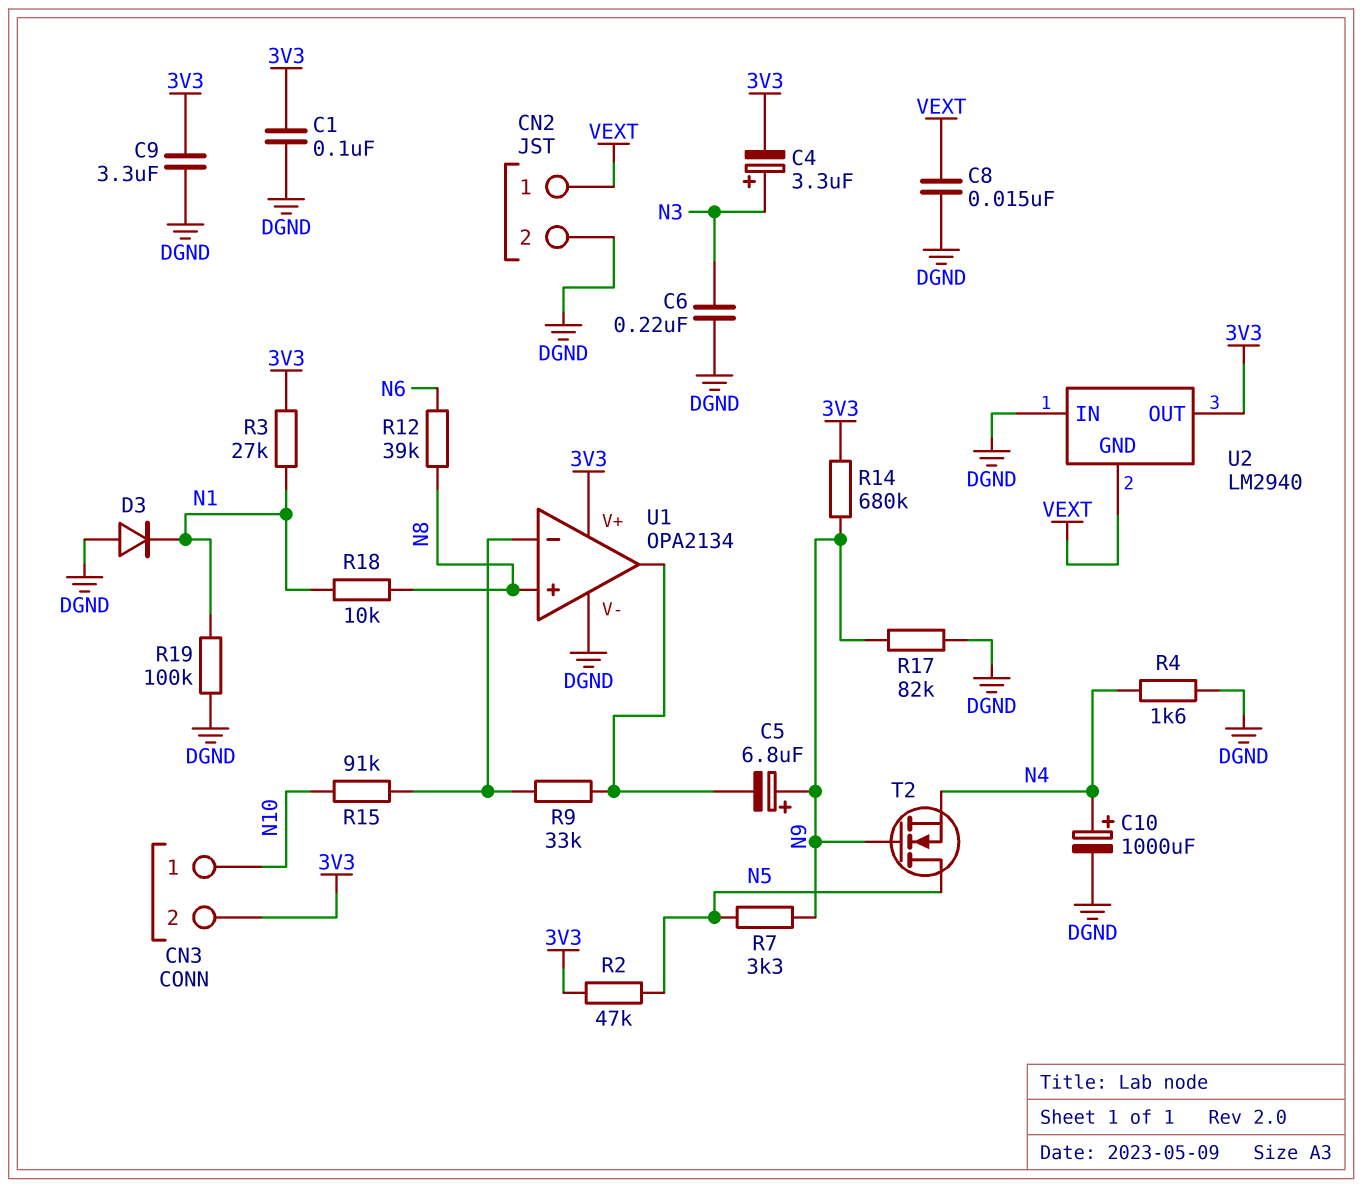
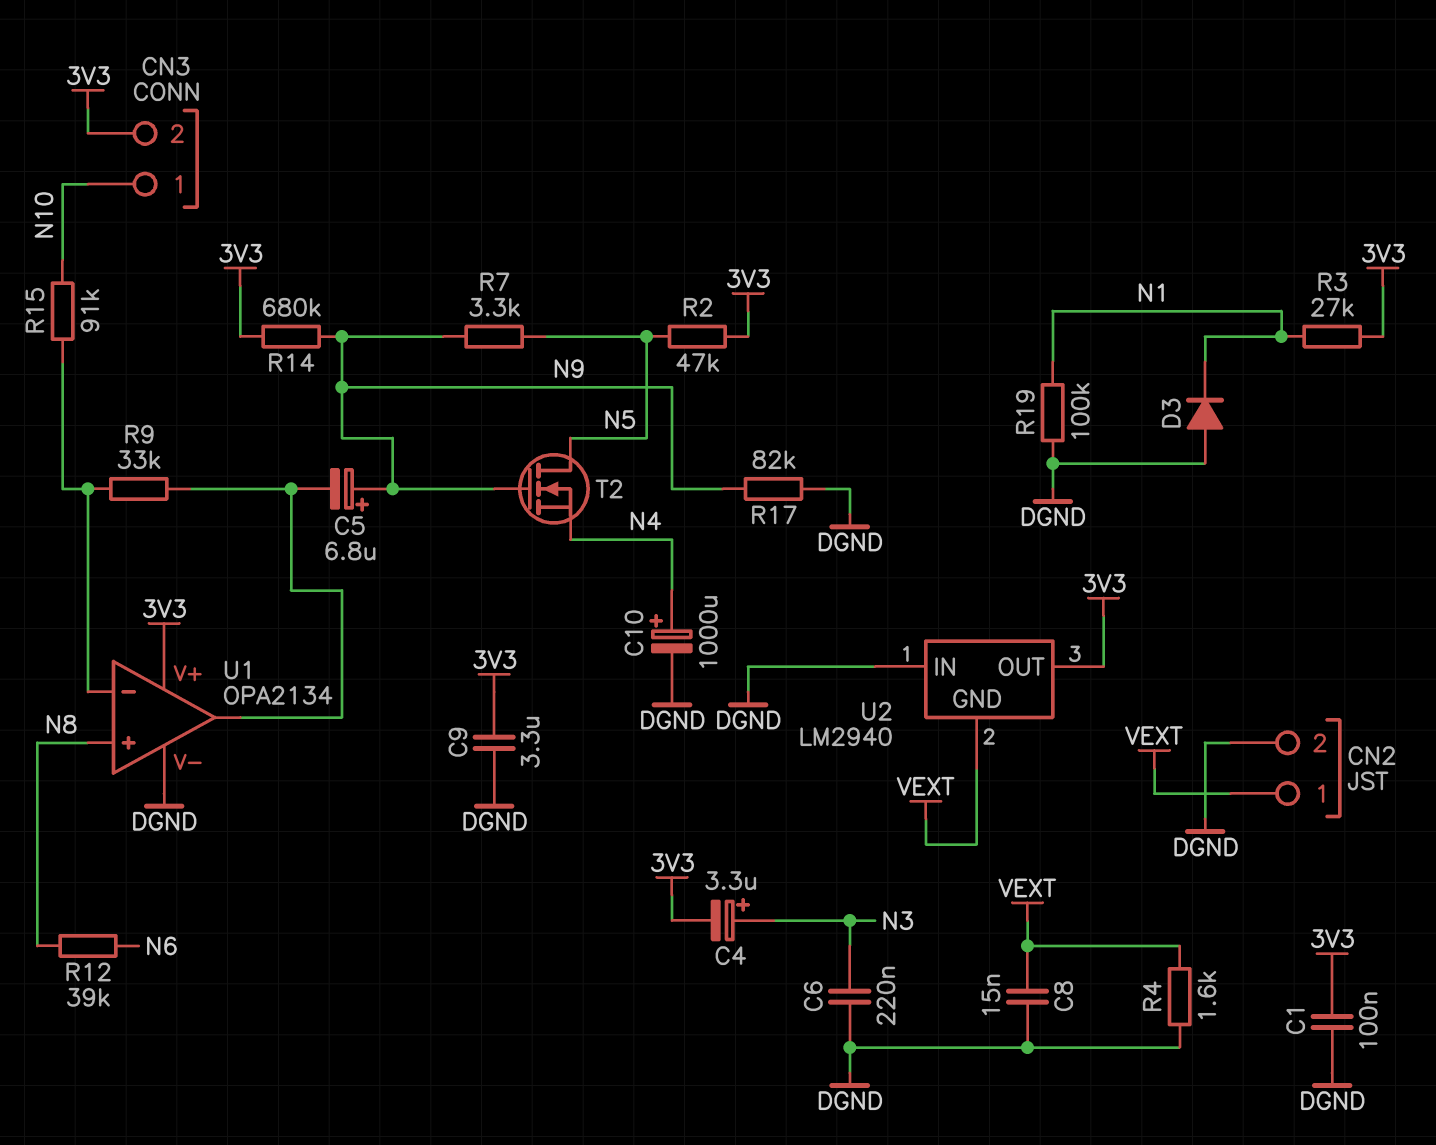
R4: 1.6k (DGND, N4) -> 1.6k (DGND, VEXT)
R18: 10k (N1, N8) -> none

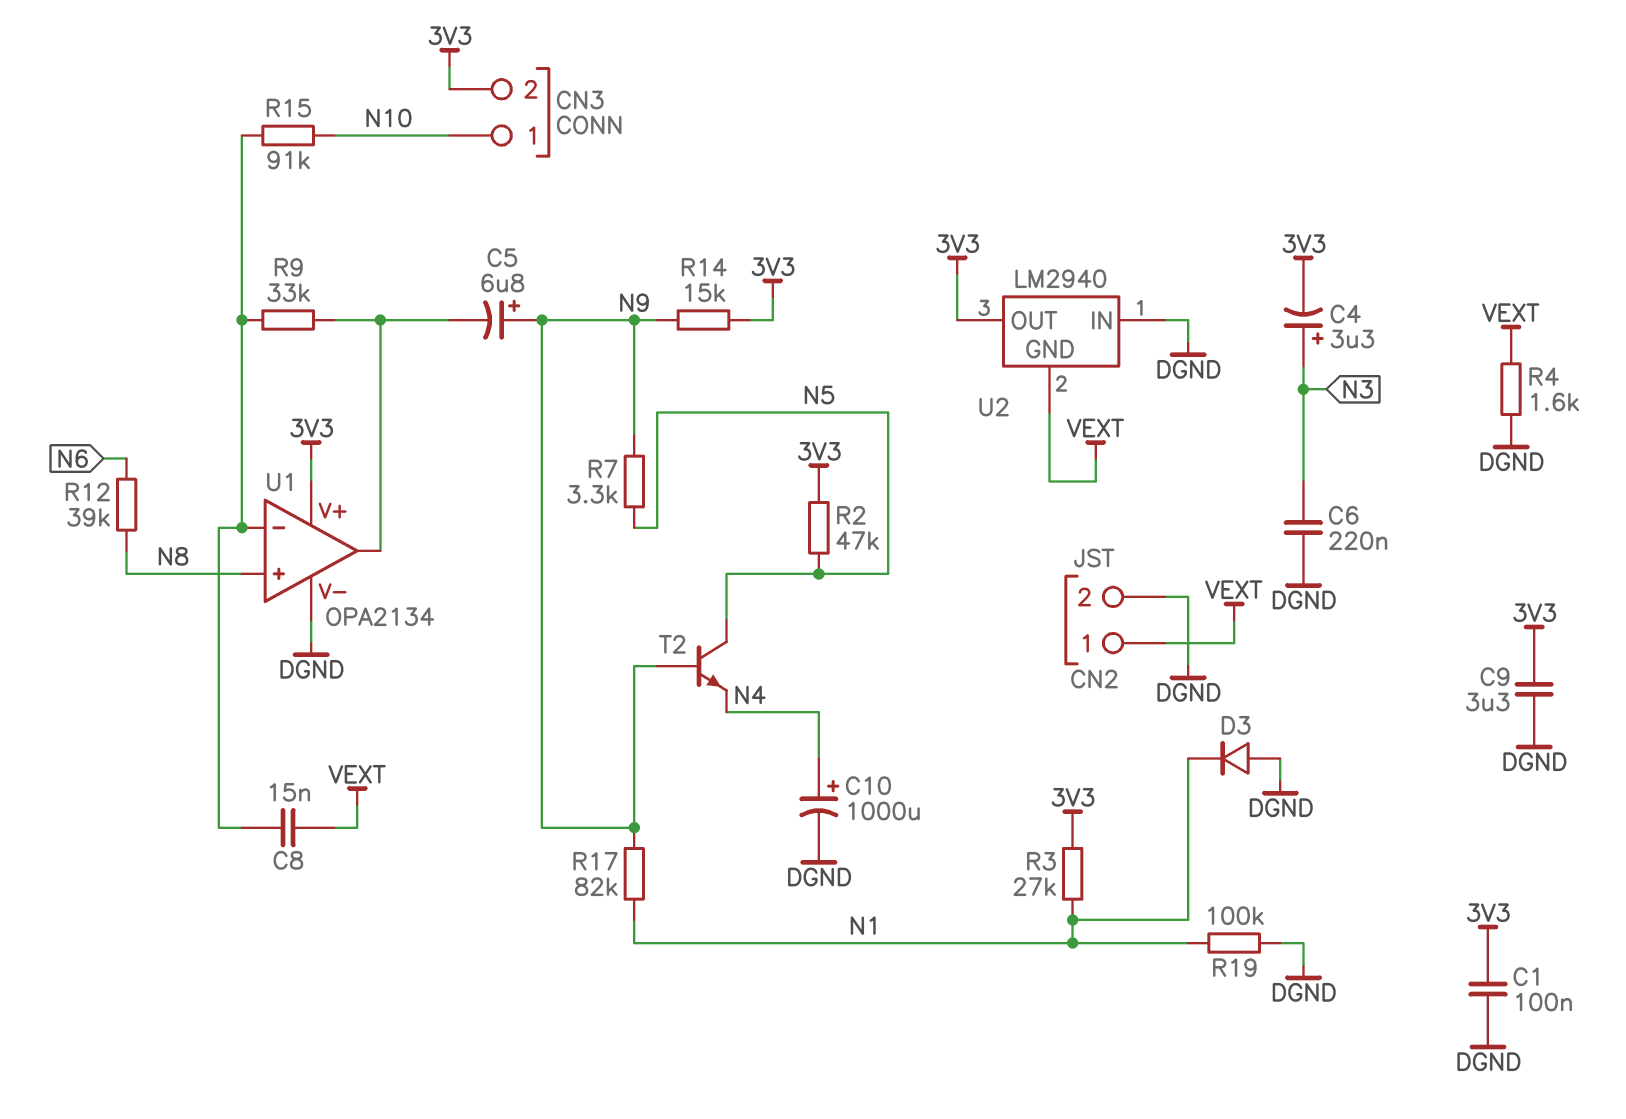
C8: 15nF (DGND, VEXT) -> 15nF (U1/in-, VEXT)
R14: 680k (3V3, N9) -> 15k (3V3, N9)
R17: 82k (DGND, N9) -> 82k (N1, N9)
T2: NMOS (G N9, D N5, S N4) -> NPN (B N9, C N5, E N4)

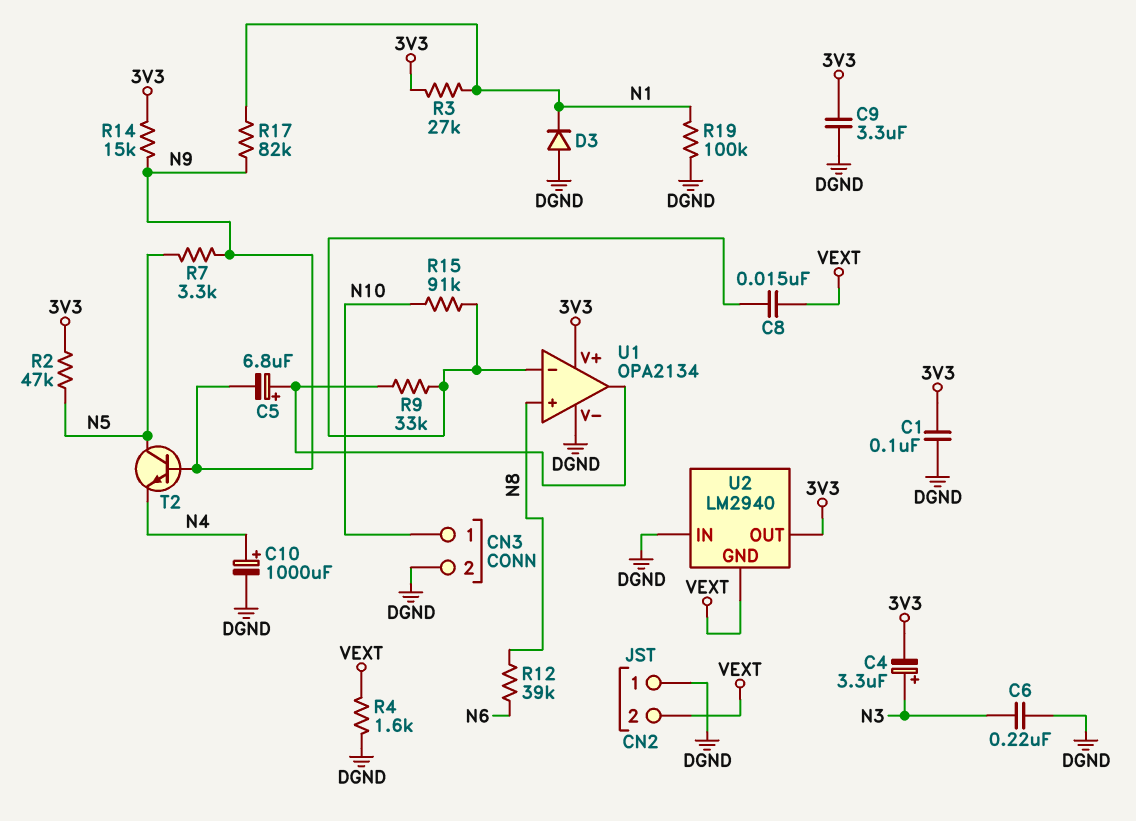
C5: 6.8uF (plus N9, minus U1/out) -> 6.8uF (plus U1/out, minus N9)
CN2 pin 1: VEXT -> DGND
CN2 pin 2: DGND -> VEXT
CN3 pin 2: 3V3 -> DGND

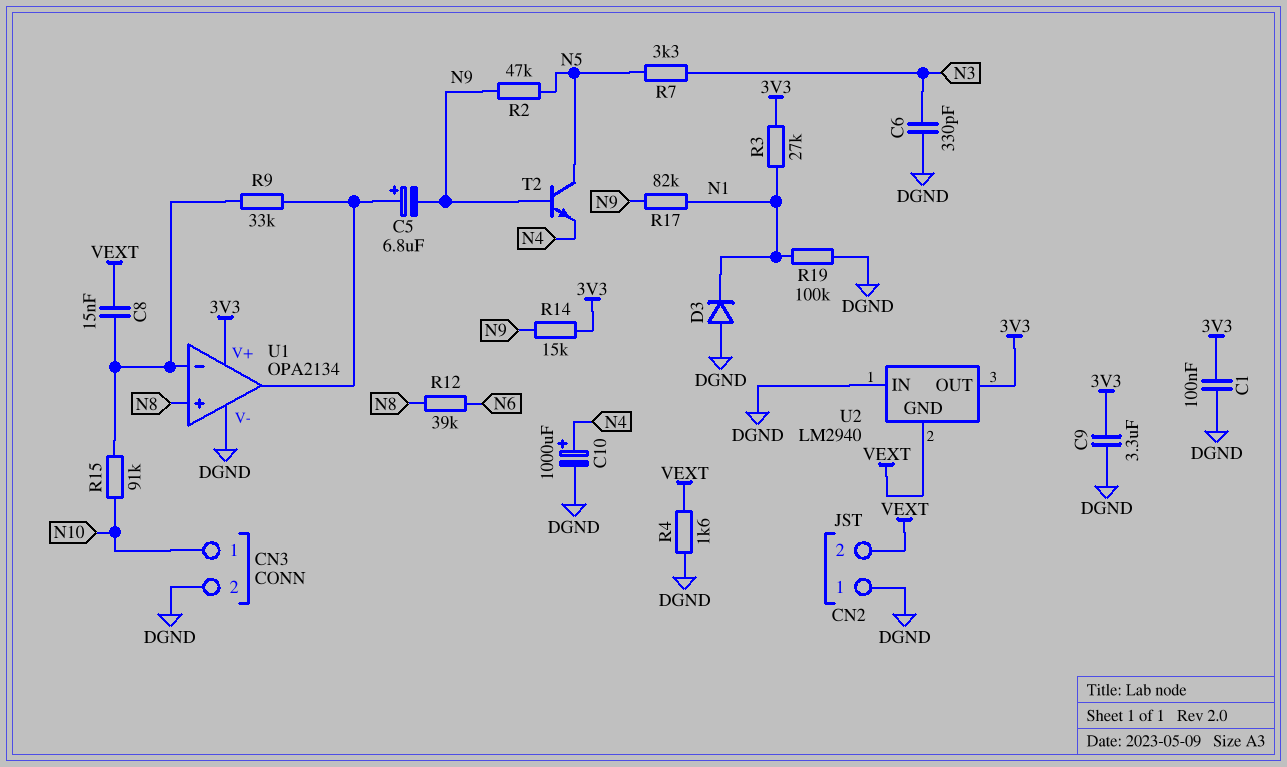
C4: 3.3uF (plus N3, minus 3V3) -> none
C6: 220nF (DGND, N3) -> 330pF (DGND, N3)
R2: 47k (3V3, N5) -> 47k (N5, N9)
R7: 3.3k (N5, N9) -> 3.3k (N3, N5)

